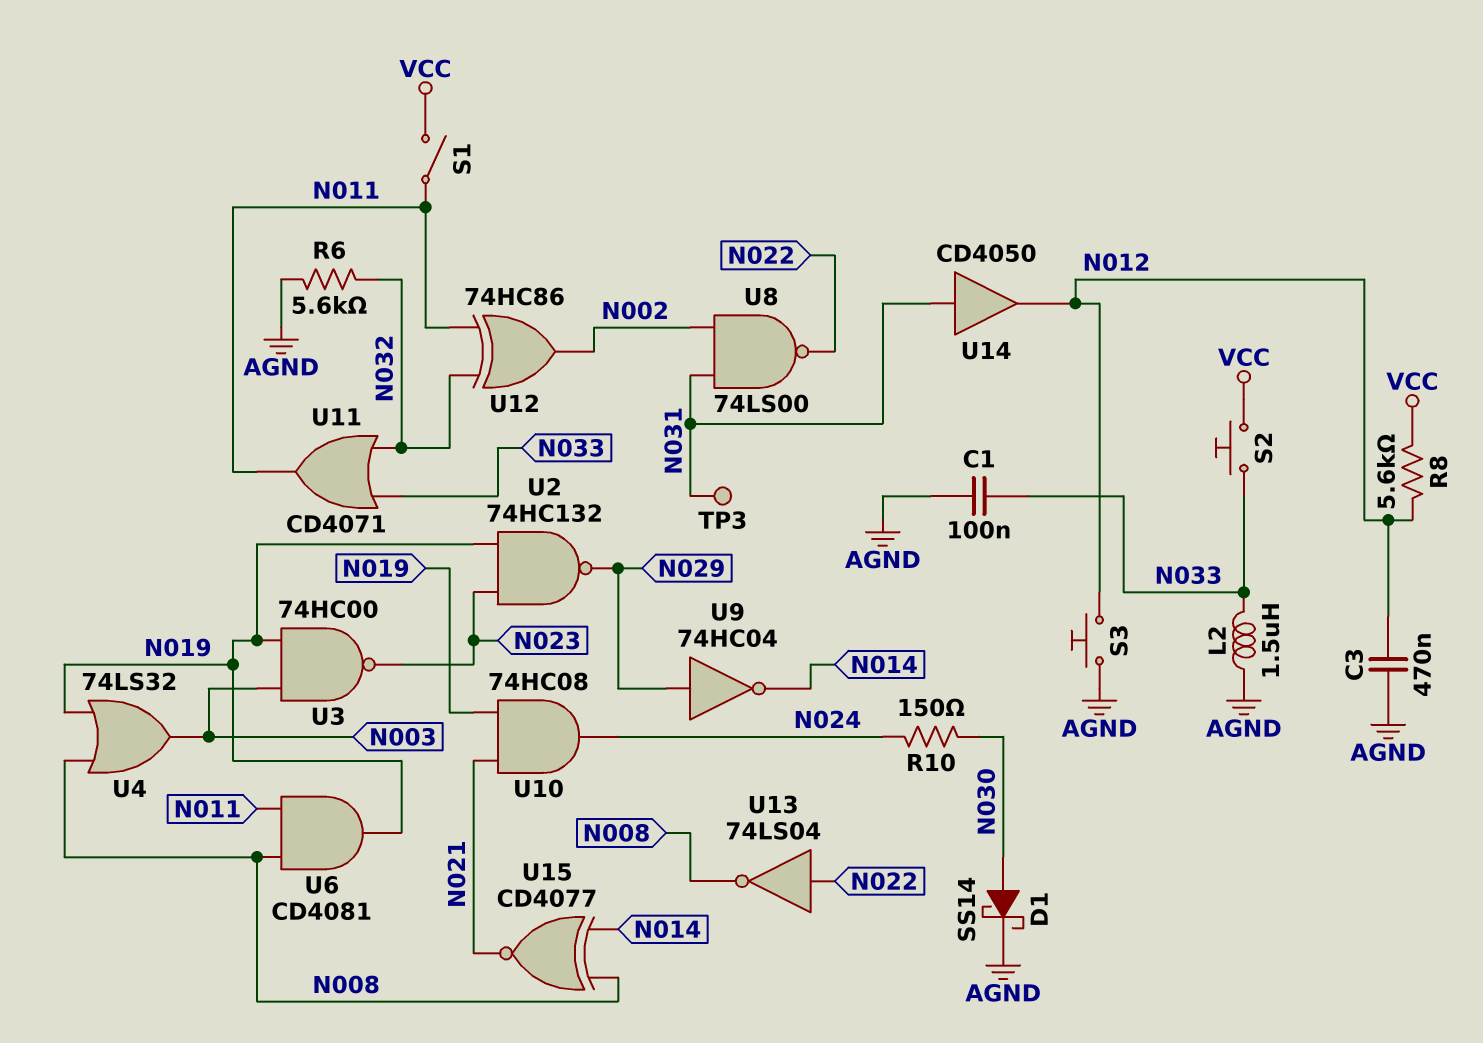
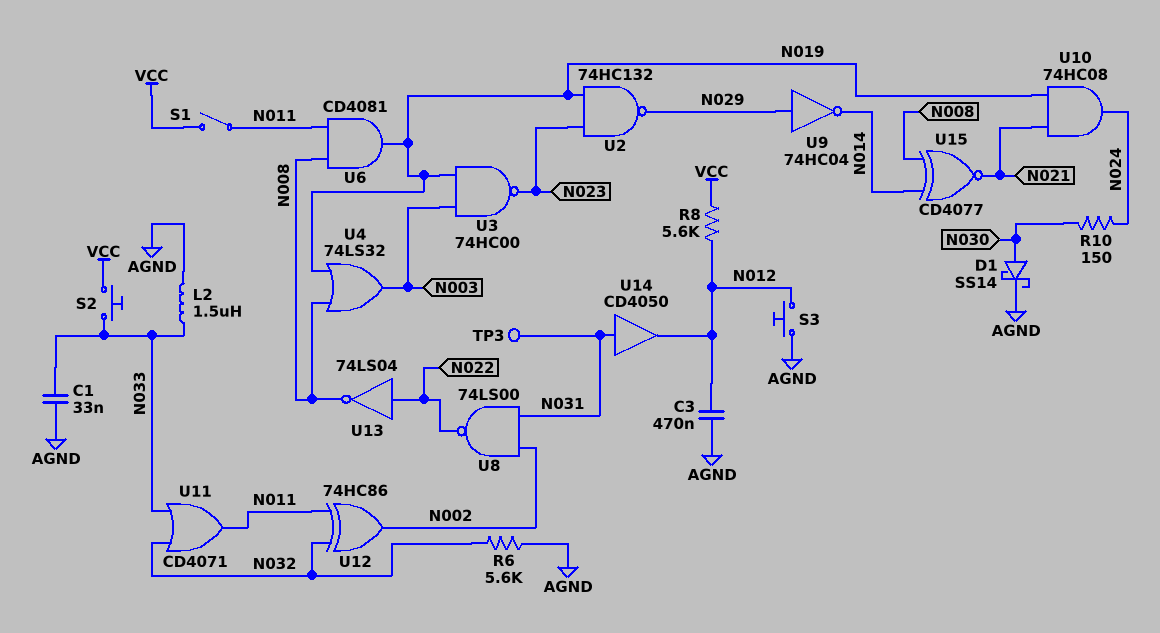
C1: 100nF (AGND, N033) -> 33nF (AGND, N033)

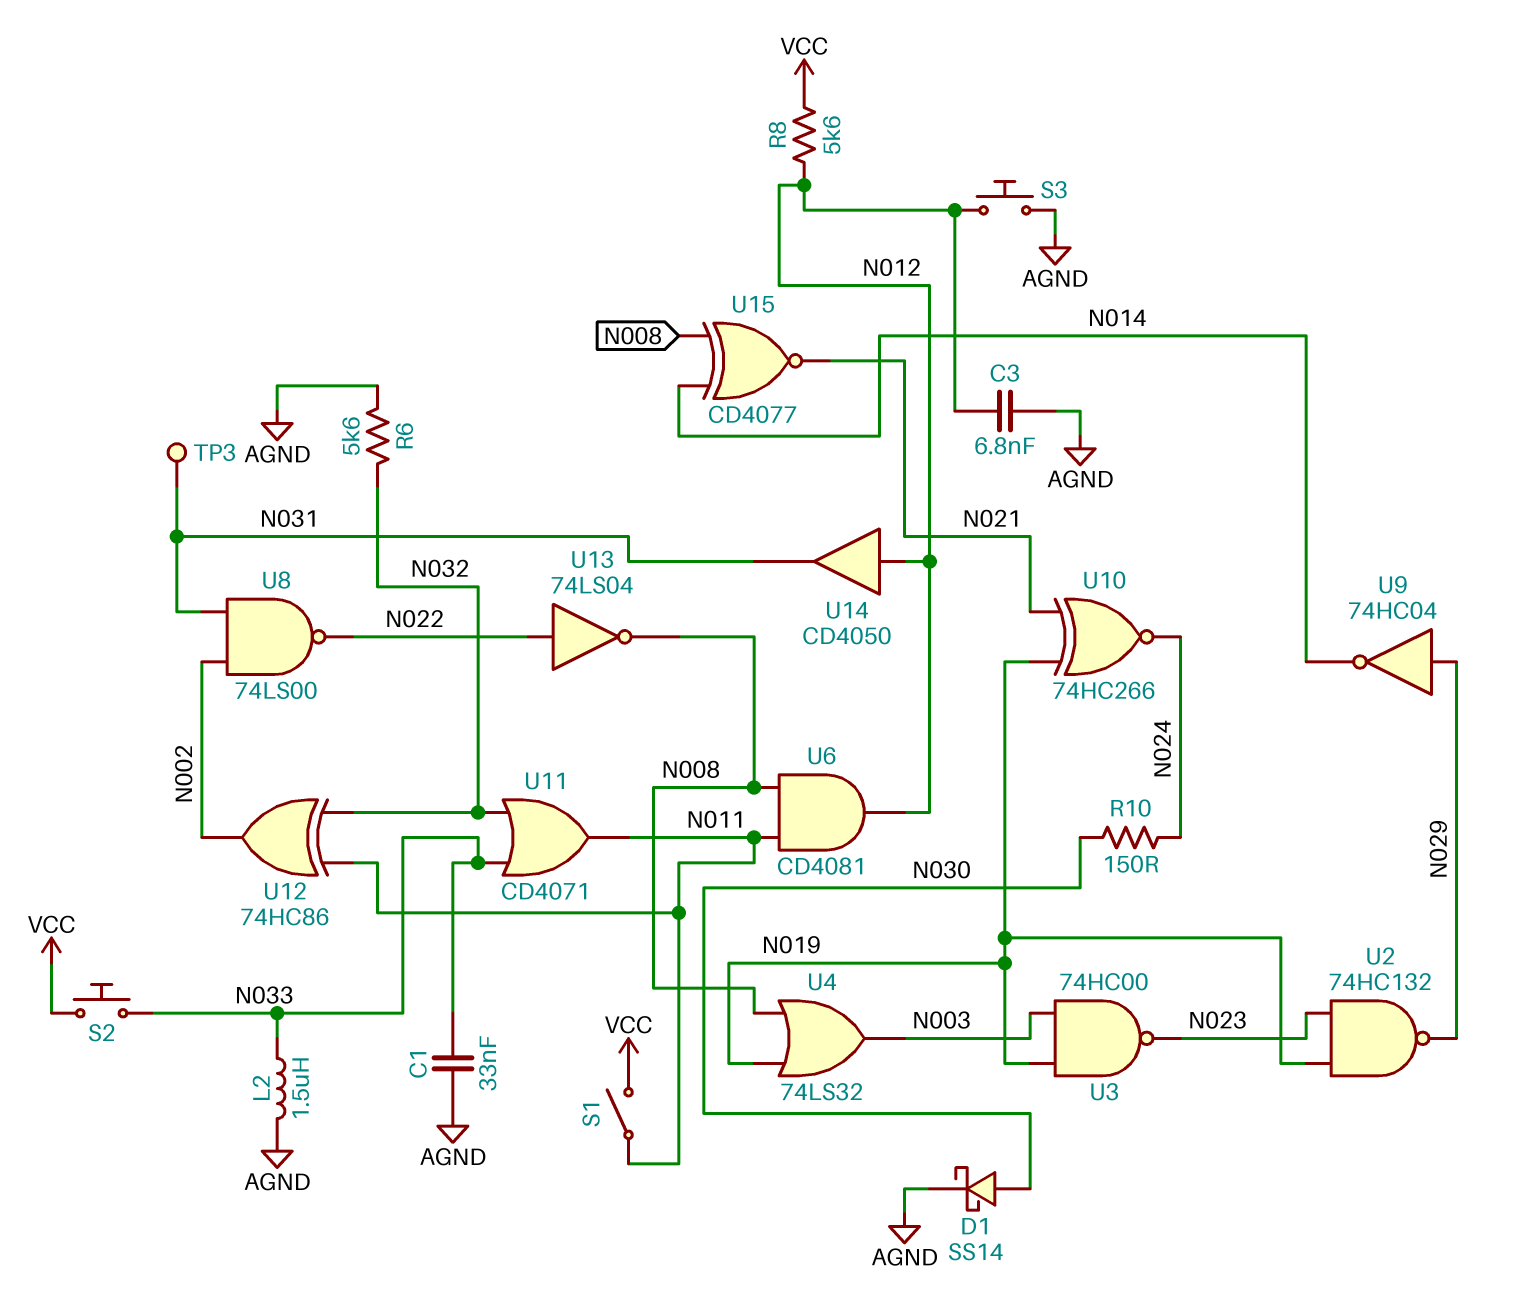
C3: 470nF (AGND, N012) -> 6.8nF (AGND, N012)
U6: AND CD4081 (in N008, in N011, out N019) -> AND CD4081 (in N008, in N011, out N012)
U10: AND 74HC08 (in N019, in N021, out N024) -> XNOR 74HC266 (in N019, in N021, out N024)
U14: buffer CD4050 (in N031, out N012) -> buffer CD4050 (in N012, out N031)

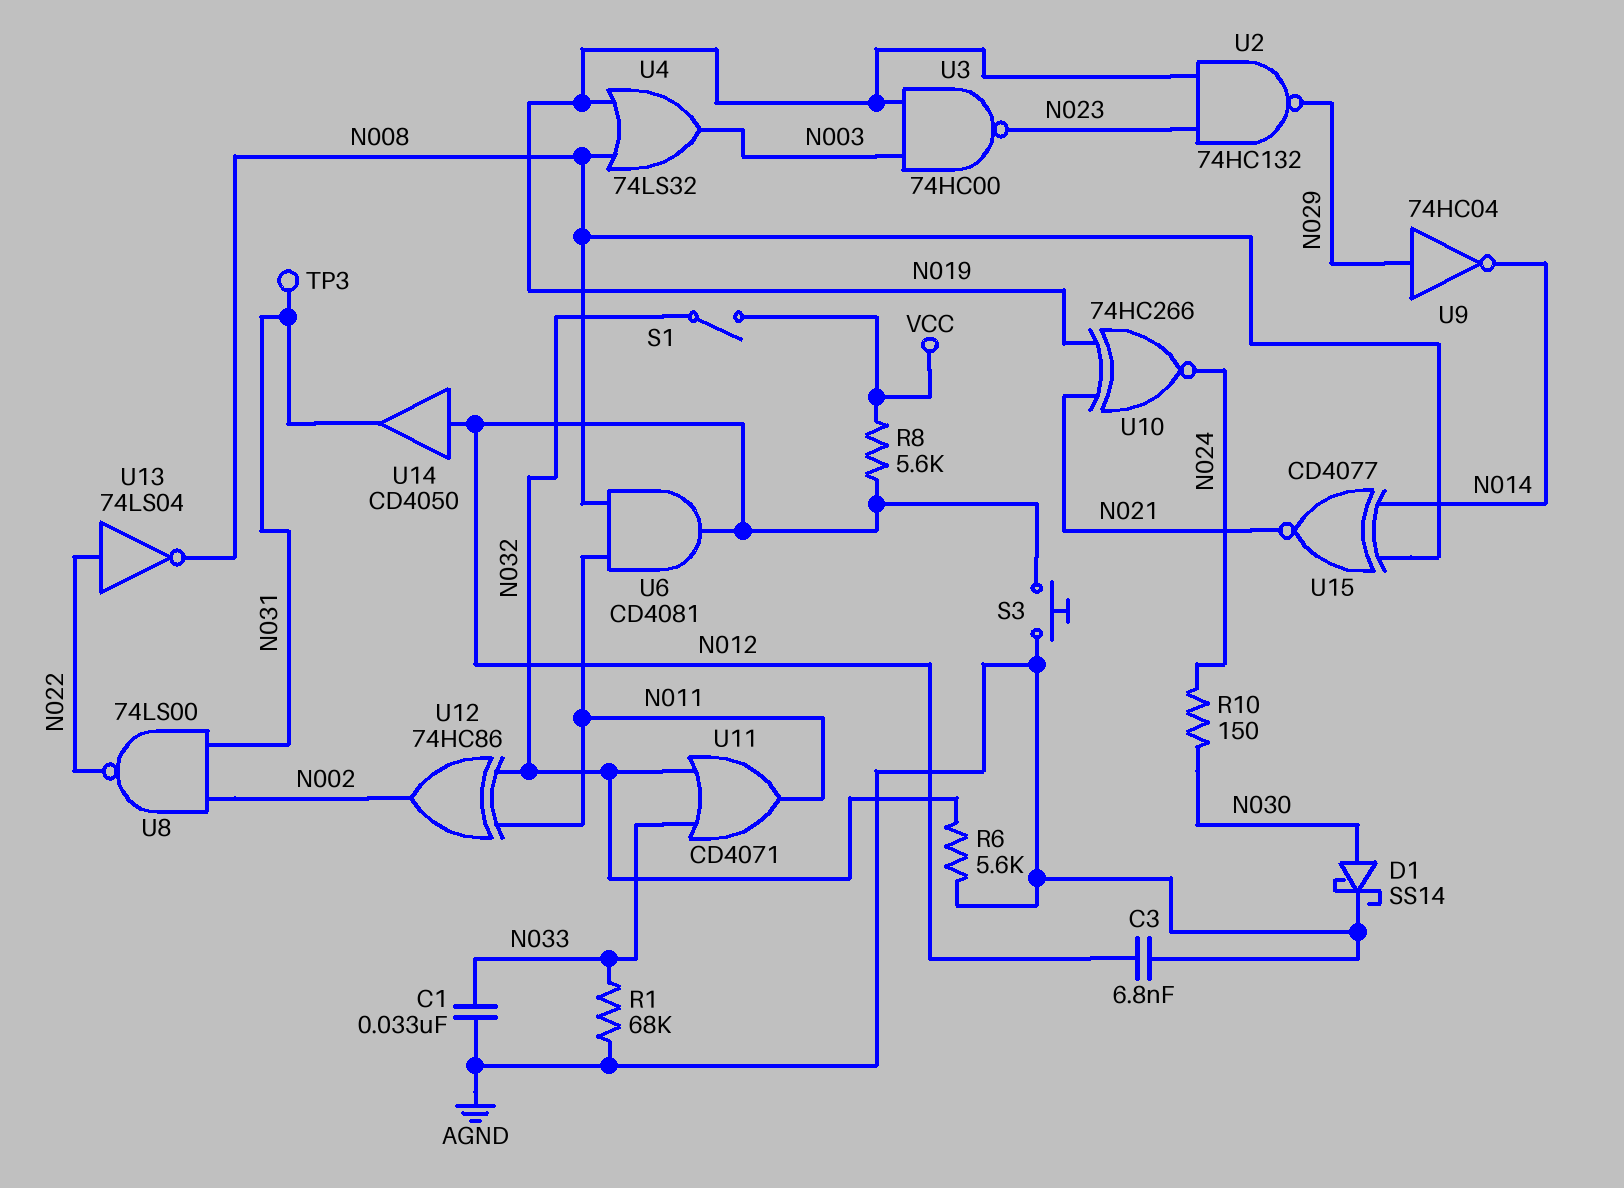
L2: 1.5uH (AGND, N033) -> none
R1: none -> 68k (AGND, N033)
S1: switch (N011, VCC) -> switch (N032, VCC)
S2: button (N033, VCC) -> none

